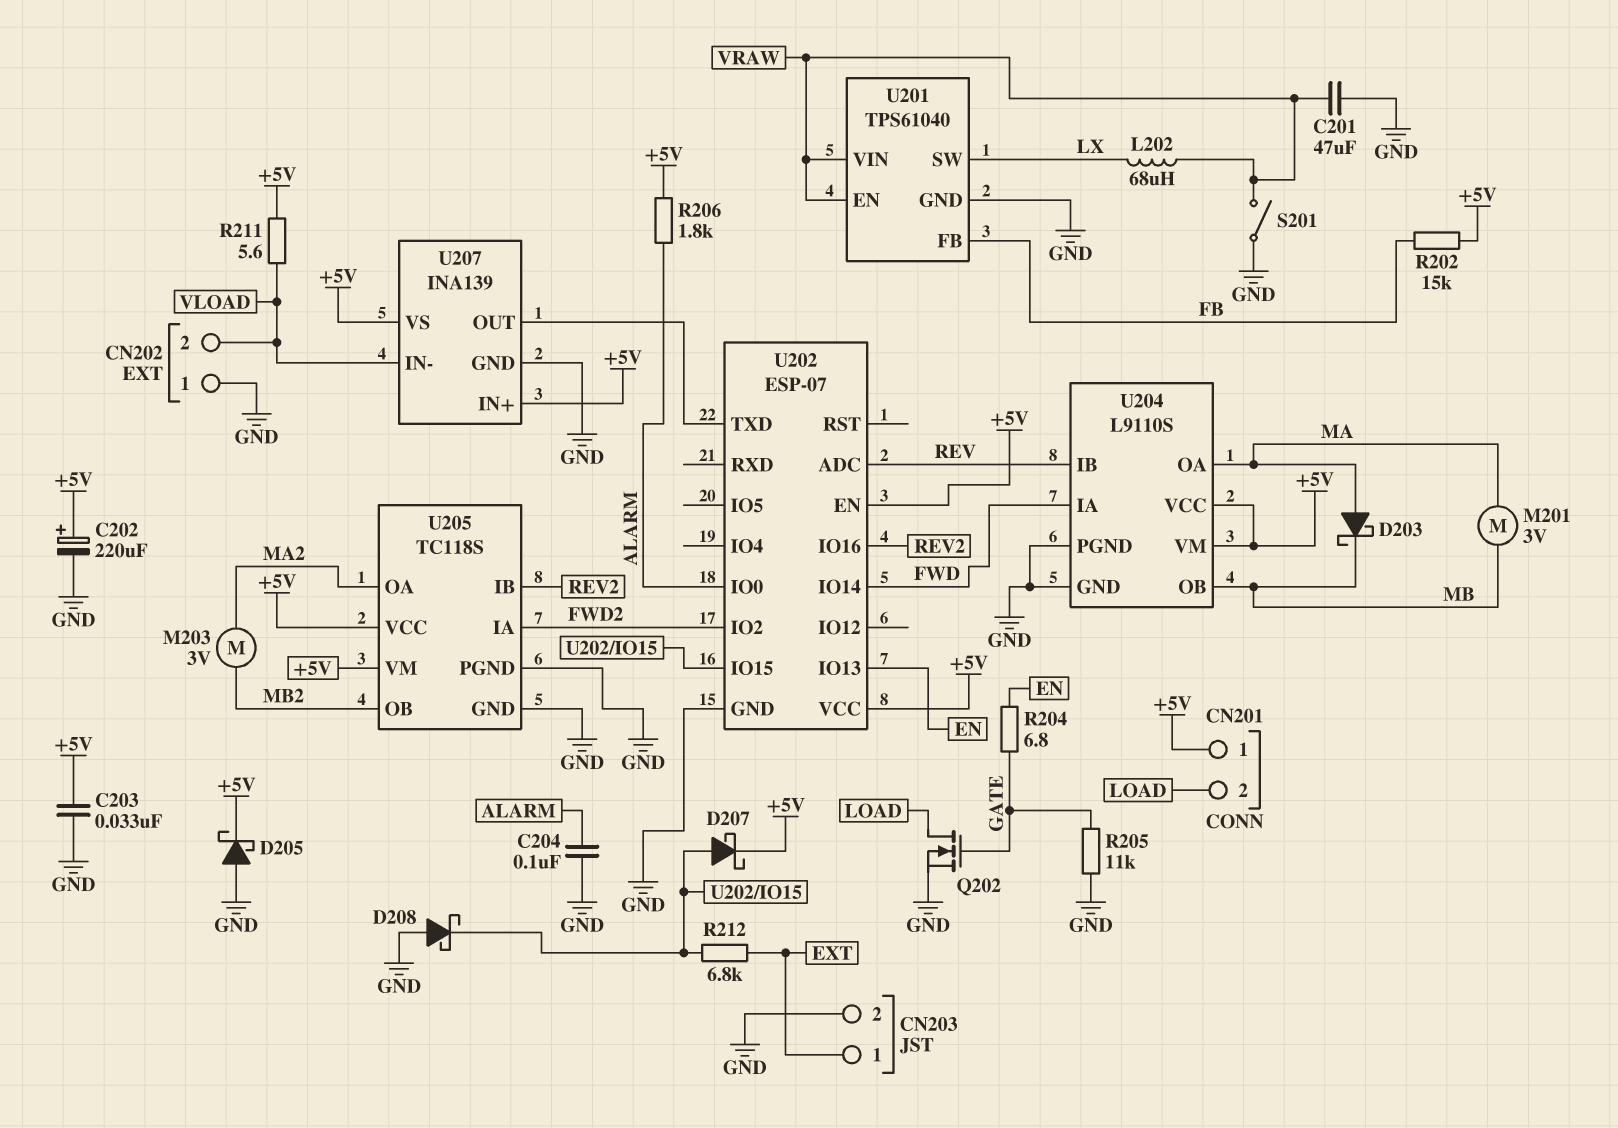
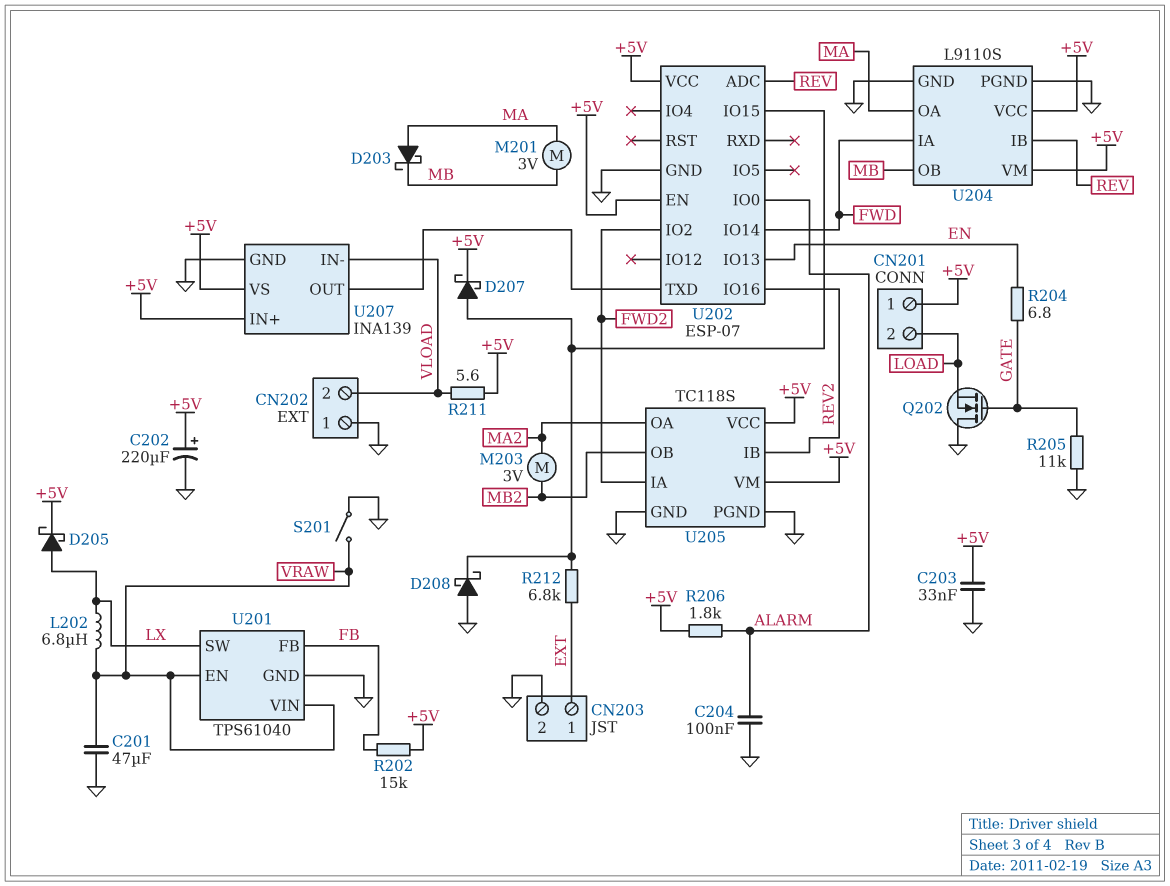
D205: schottky (A GND, K +5V) -> schottky (A LX, K +5V)
L202: 68uH (LX, VRAW) -> 6.8uH (LX, VRAW)
Q202: NMOS (G GATE, D LOAD, S GND) -> NMOS (G GATE, D GND, S LOAD)

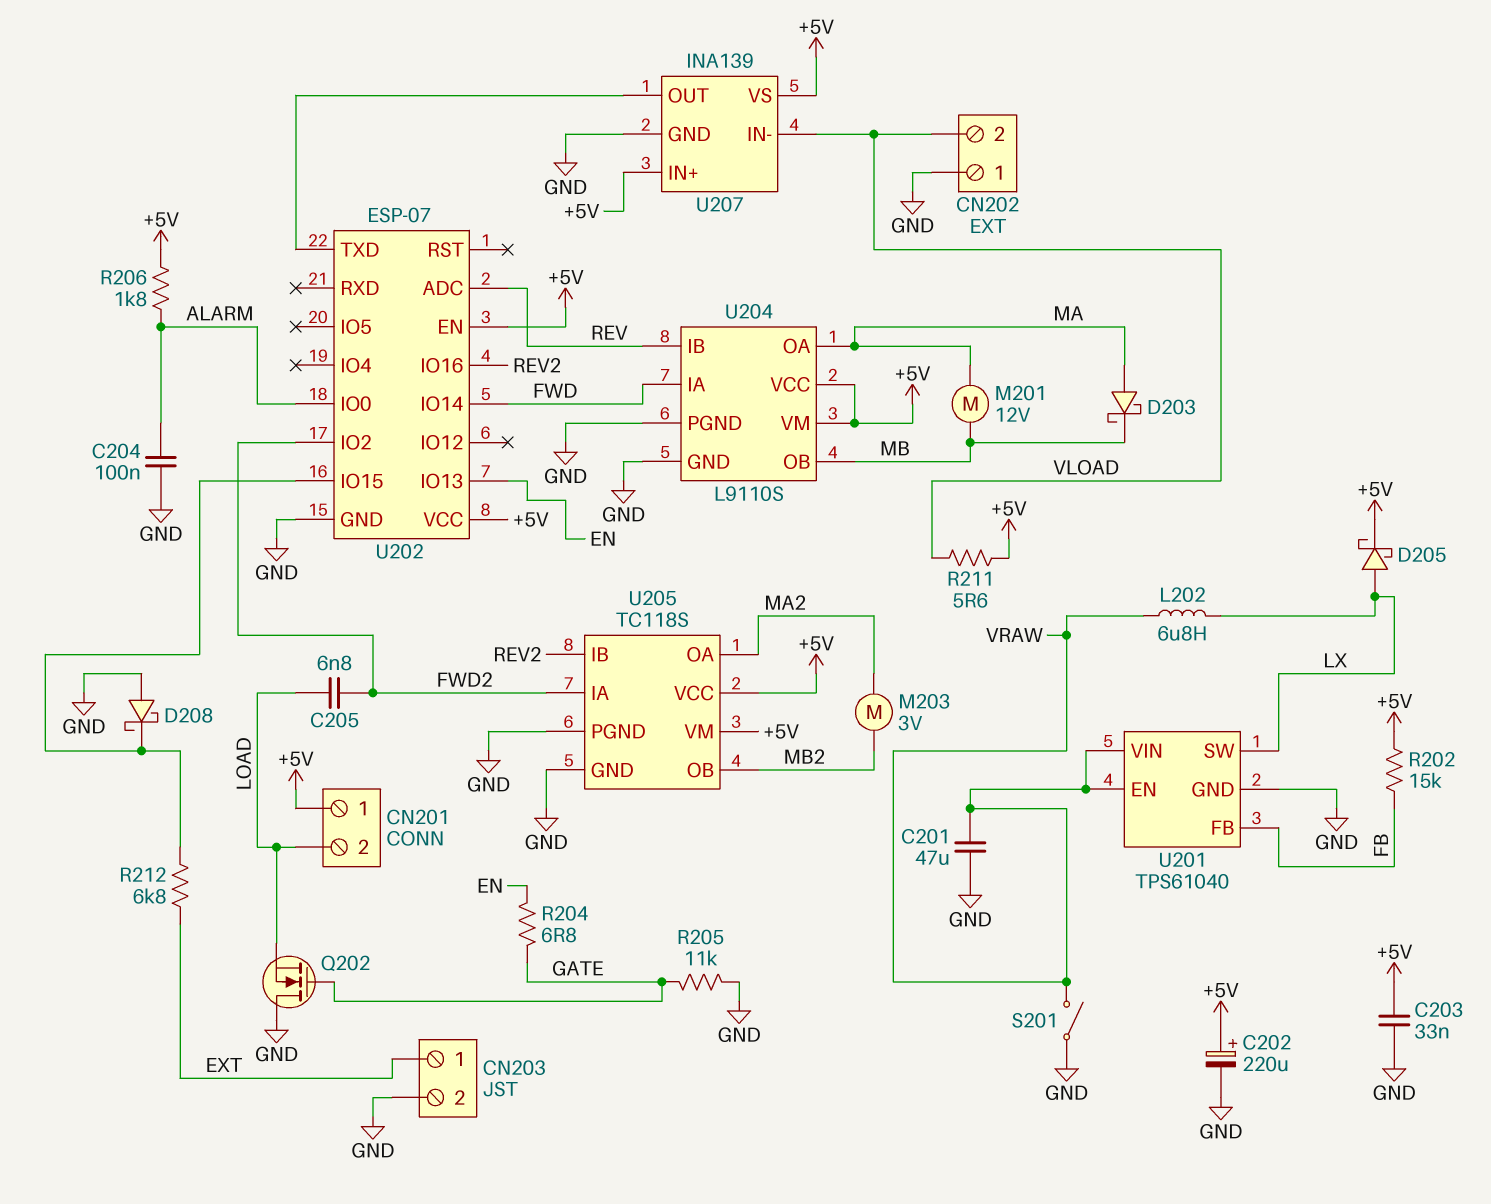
C205: none -> 6.8nF (FWD2, LOAD)
D207: schottky (A U202/IO15, K +5V) -> none
M201: motor 3V (MA, MB) -> motor 12V (MA, MB)

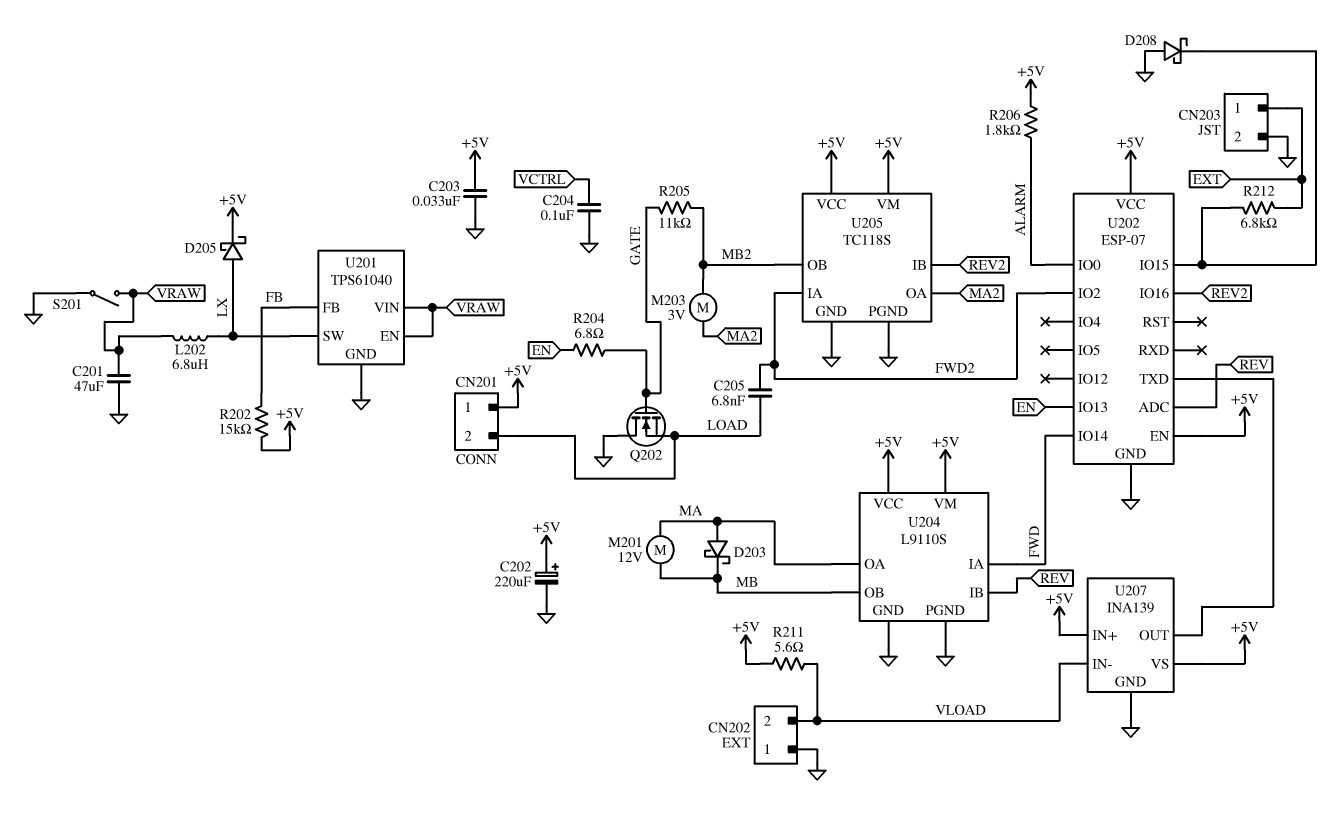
C204: 100nF (ALARM, GND) -> 100nF (GND, VCTRL)
R205: 11k (GATE, GND) -> 11k (GATE, MB2)

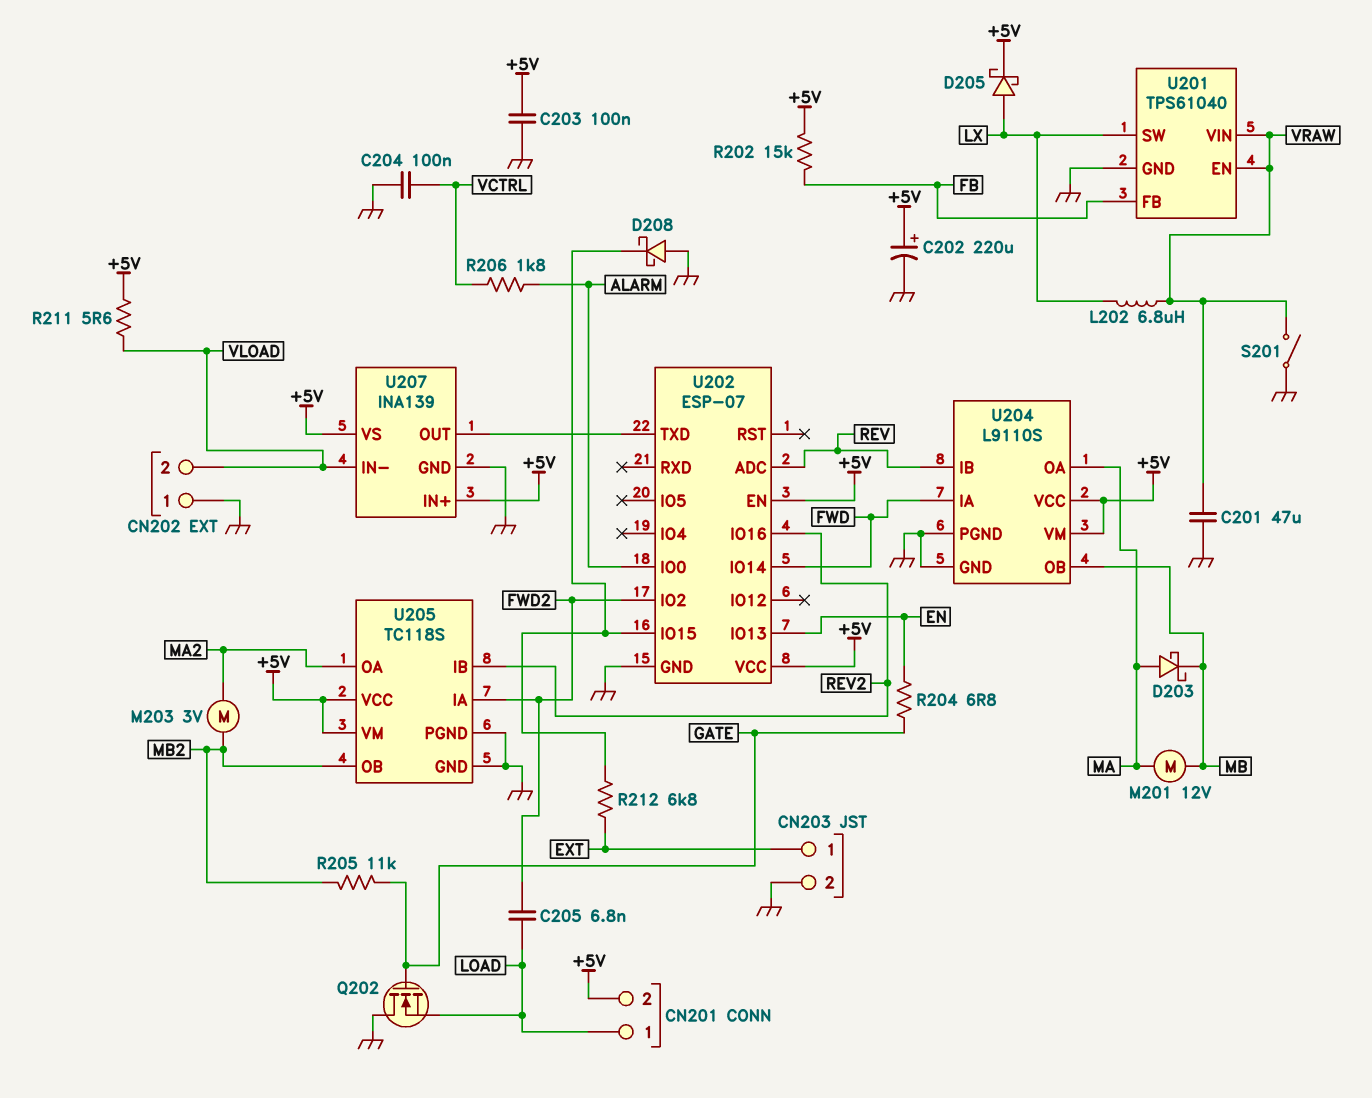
C203: 33nF (+5V, GND) -> 100nF (+5V, GND)
CN201 pin 1: +5V -> LOAD
CN201 pin 2: LOAD -> +5V
R206: 1.8k (+5V, ALARM) -> 1.8k (ALARM, VCTRL)

